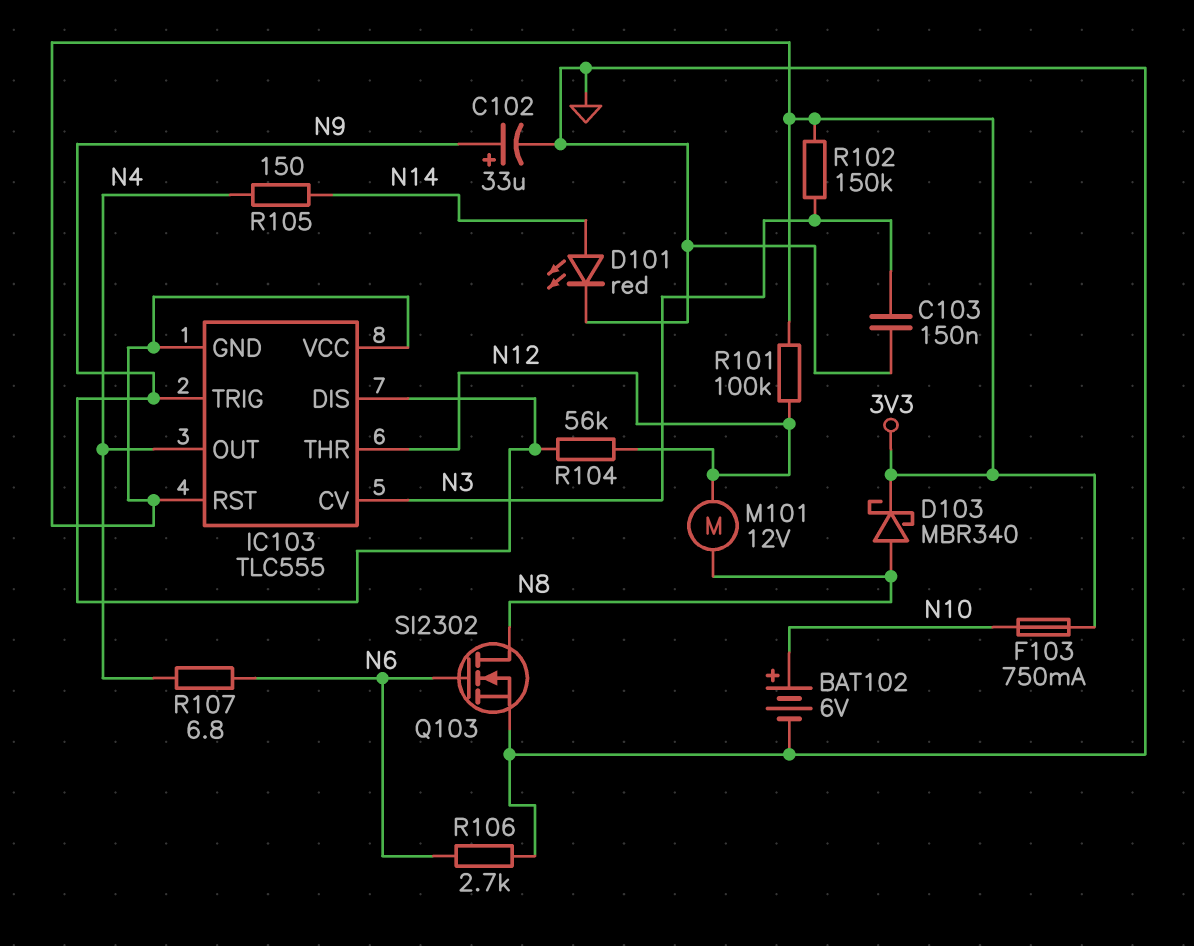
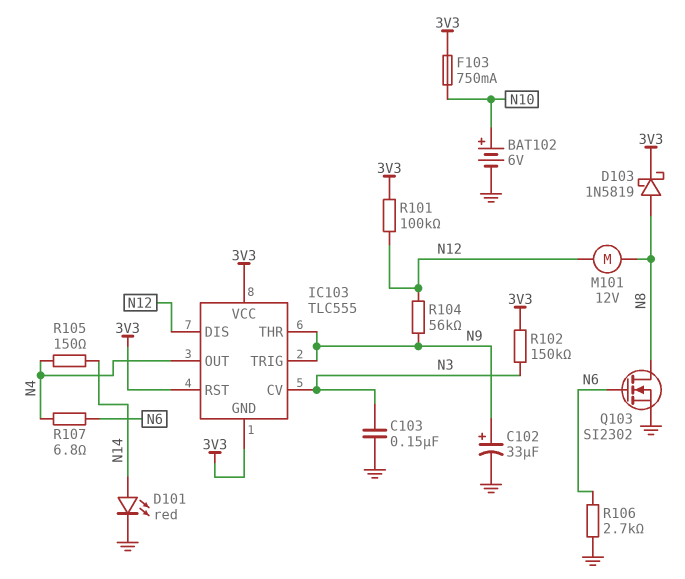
D103: schottky MBR340 (A N8, K 3V3) -> schottky 1N5819 (A N8, K 3V3)
IC103 pin DIS: N9 -> N12
IC103 pin THR: N12 -> N9

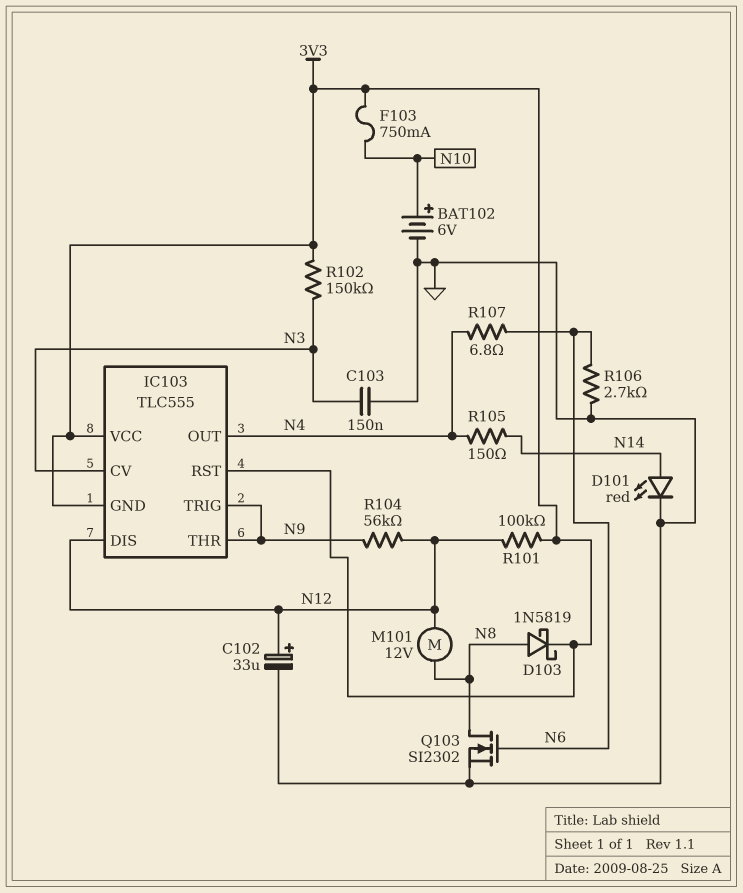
C102: 33uF (plus N9, minus GND) -> 33uF (plus N12, minus GND)

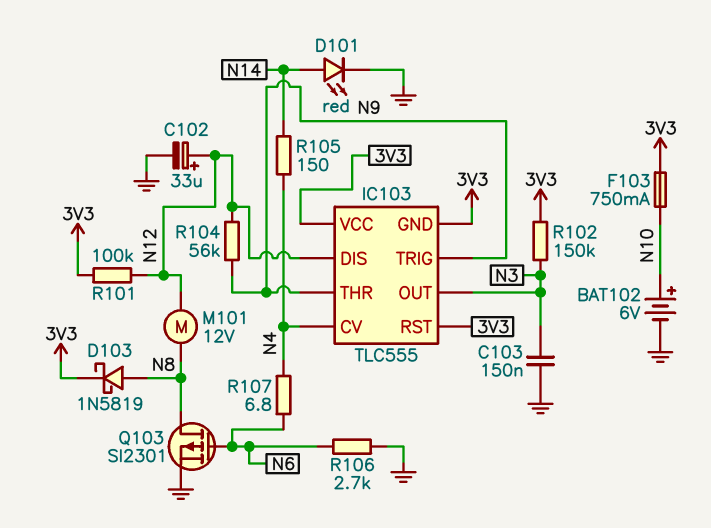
IC103 pin CV: N3 -> N4
IC103 pin OUT: N4 -> N3
Q103: NMOS SI2302 (G N6, D N8, S GND) -> PMOS SI2301 (G N6, D N8, S GND)

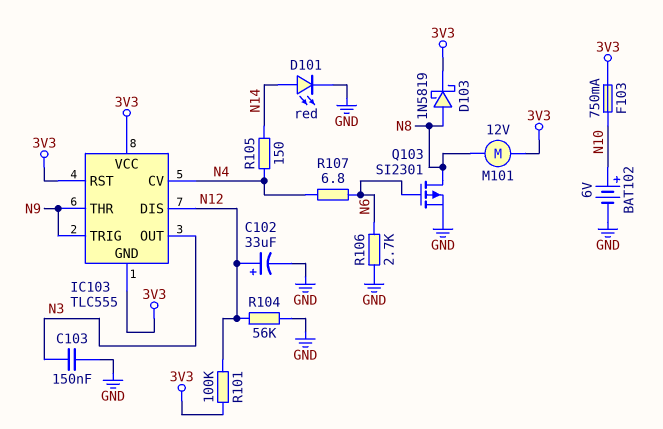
M101: motor 12V (N8, N12) -> motor 12V (3V3, N8)
R102: 150k (3V3, N3) -> none
R104: 56k (N9, N12) -> 56k (GND, N12)

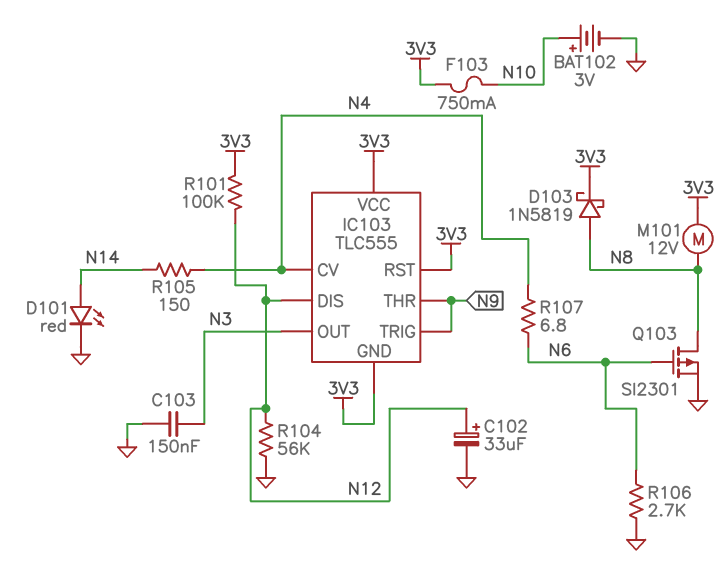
BAT102: 6V (plus N10, minus GND) -> 3V (plus N10, minus GND)

